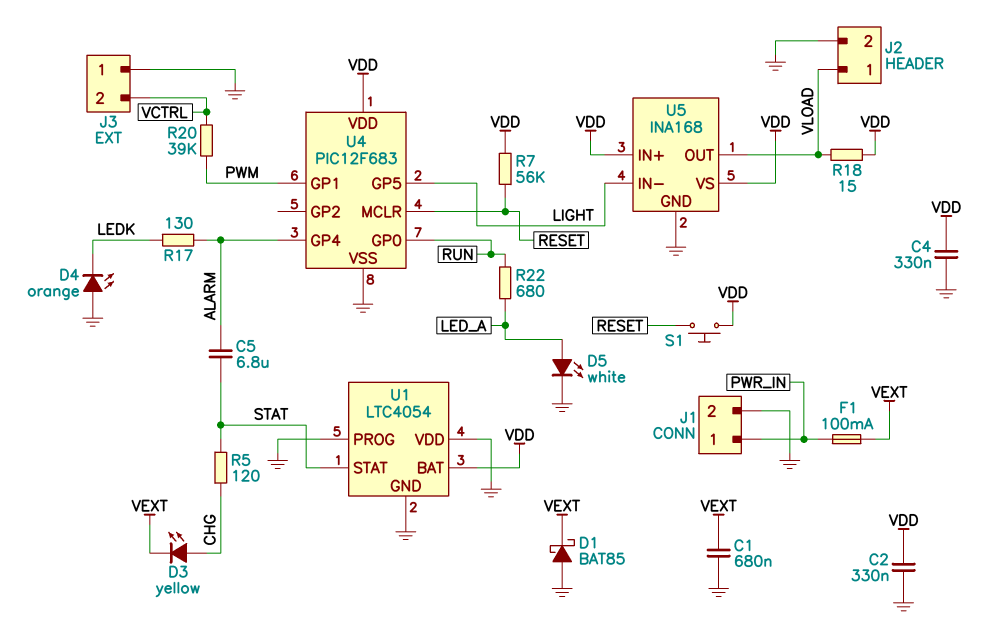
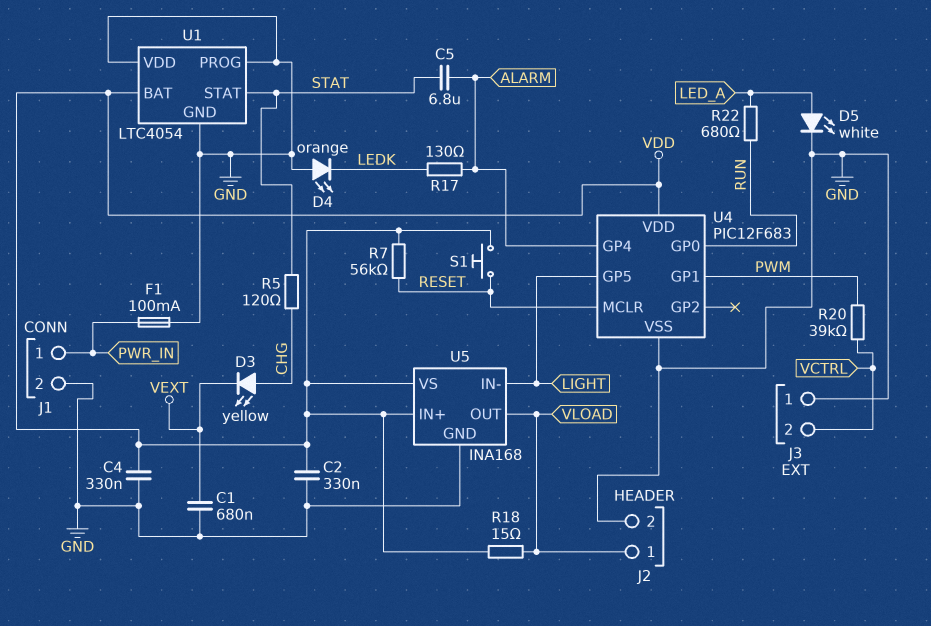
D1: schottky BAT85 (A GND, K VEXT) -> none
F1: 100mA (PWR_IN, VEXT) -> 100mA (GND, PWR_IN)

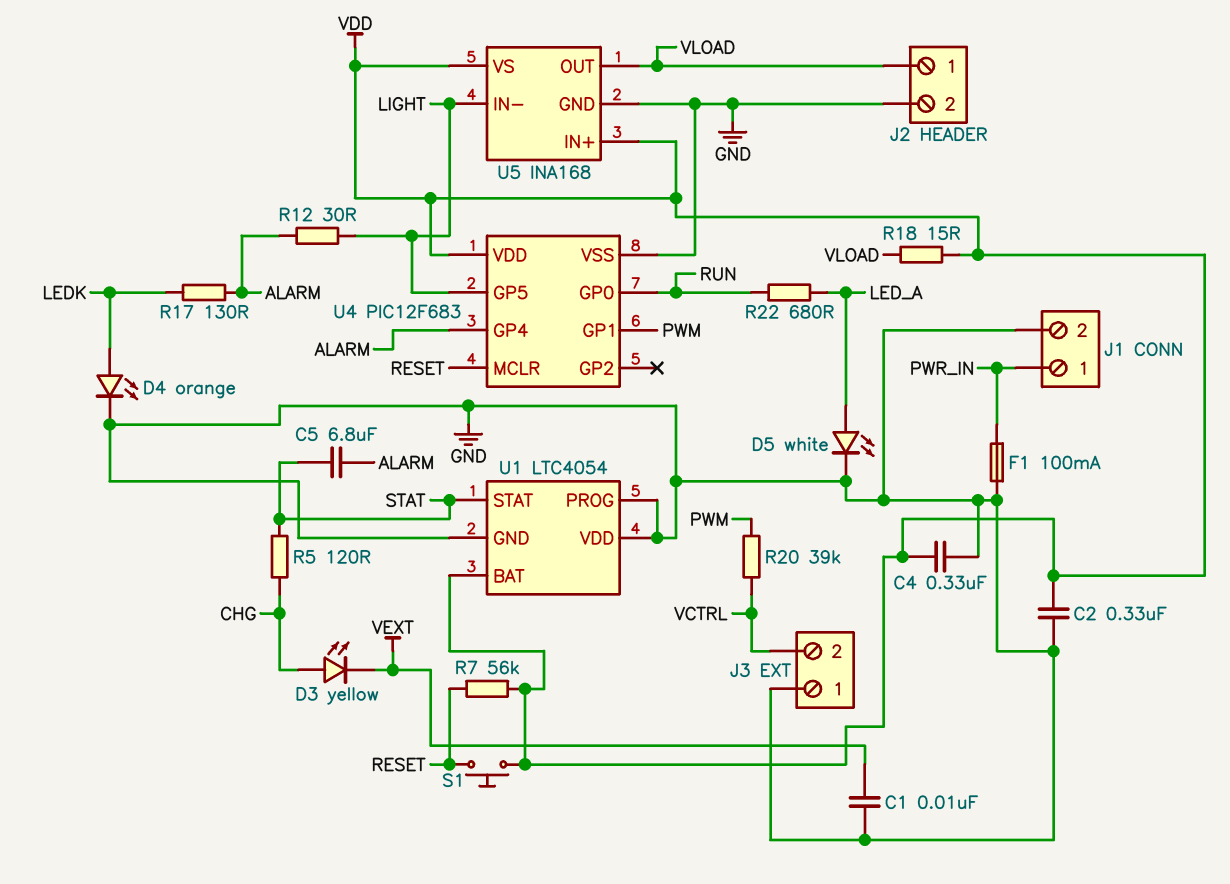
C1: 680nF (GND, VEXT) -> 10nF (GND, VEXT)
D4: LED orange (A GND, K LEDK) -> LED orange (A LEDK, K GND)
R12: none -> 30 (ALARM, LIGHT)

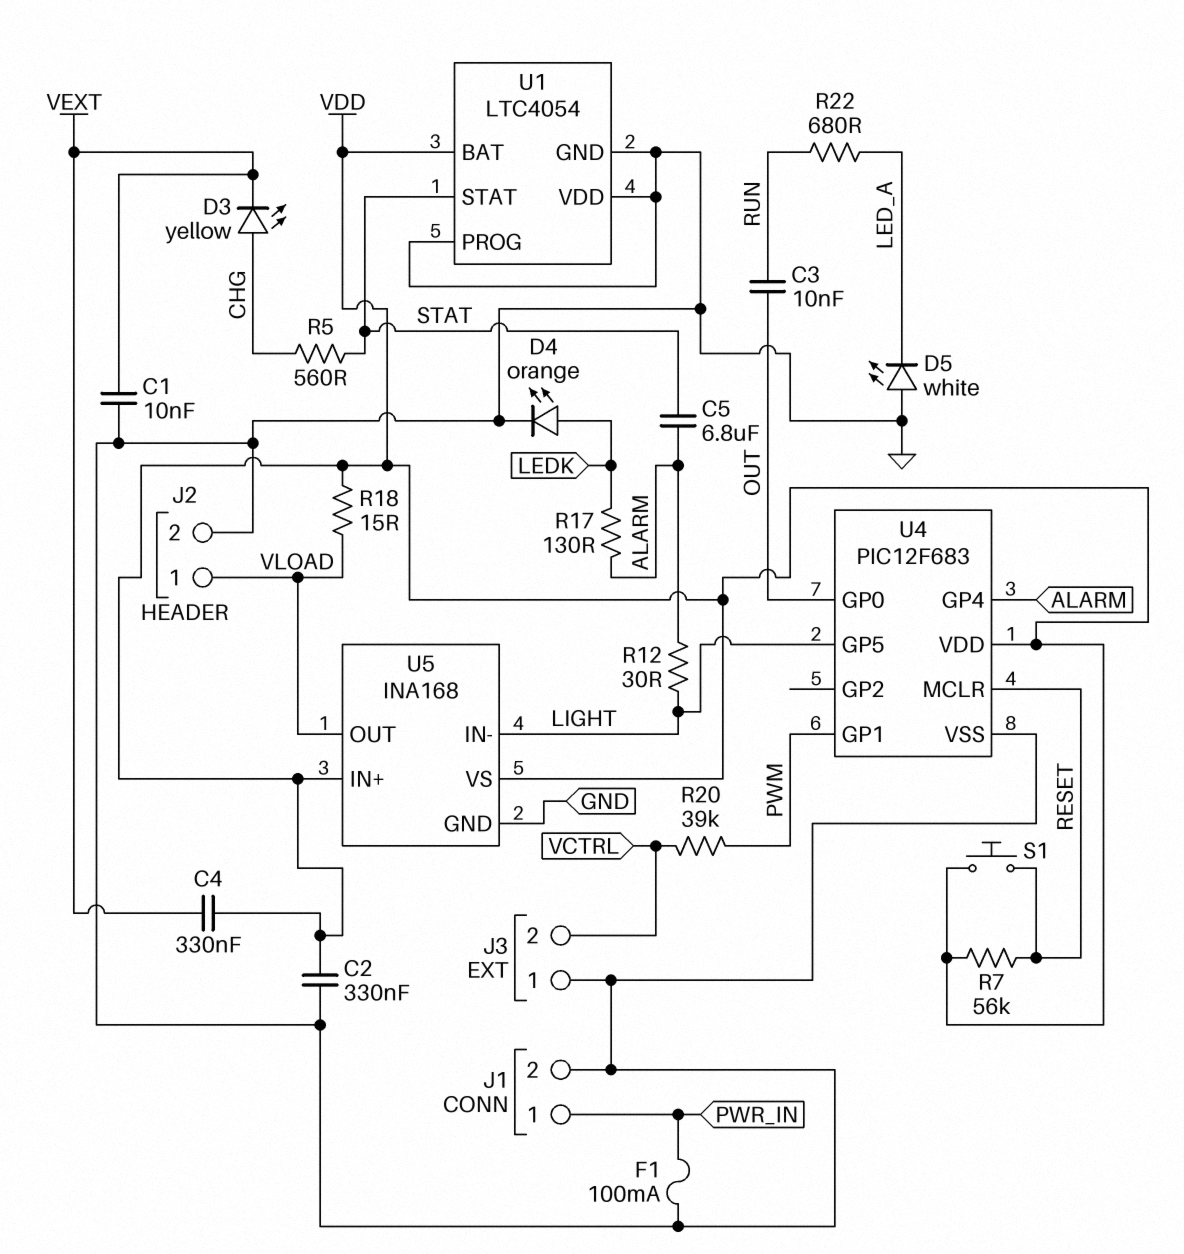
C3: none -> 10nF (OUT, RUN)
C4: 330nF (GND, VDD) -> 330nF (VDD, VEXT)
D5: LED white (A LED_A, K GND) -> LED white (A GND, K LED_A)
R5: 120 (CHG, STAT) -> 560 (CHG, STAT)
U4 pin GP0: RUN -> OUT

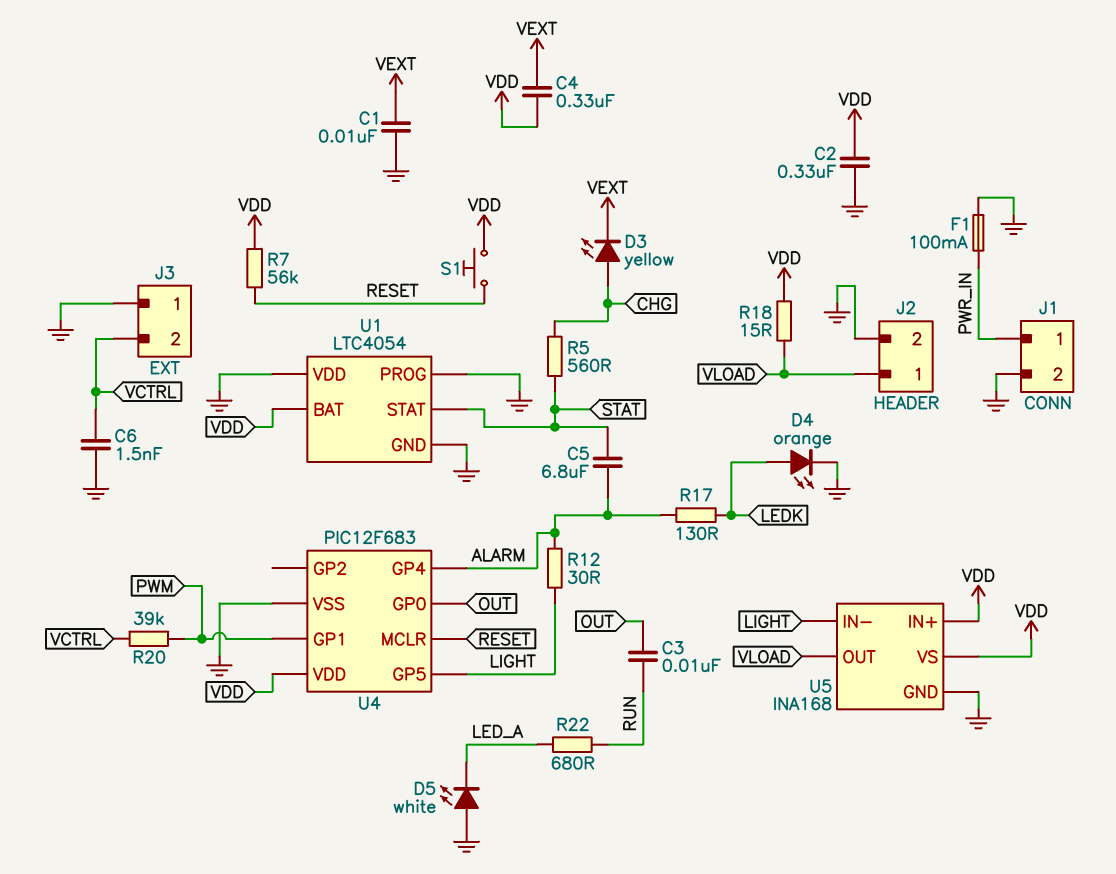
C6: none -> 1.5nF (GND, VCTRL)

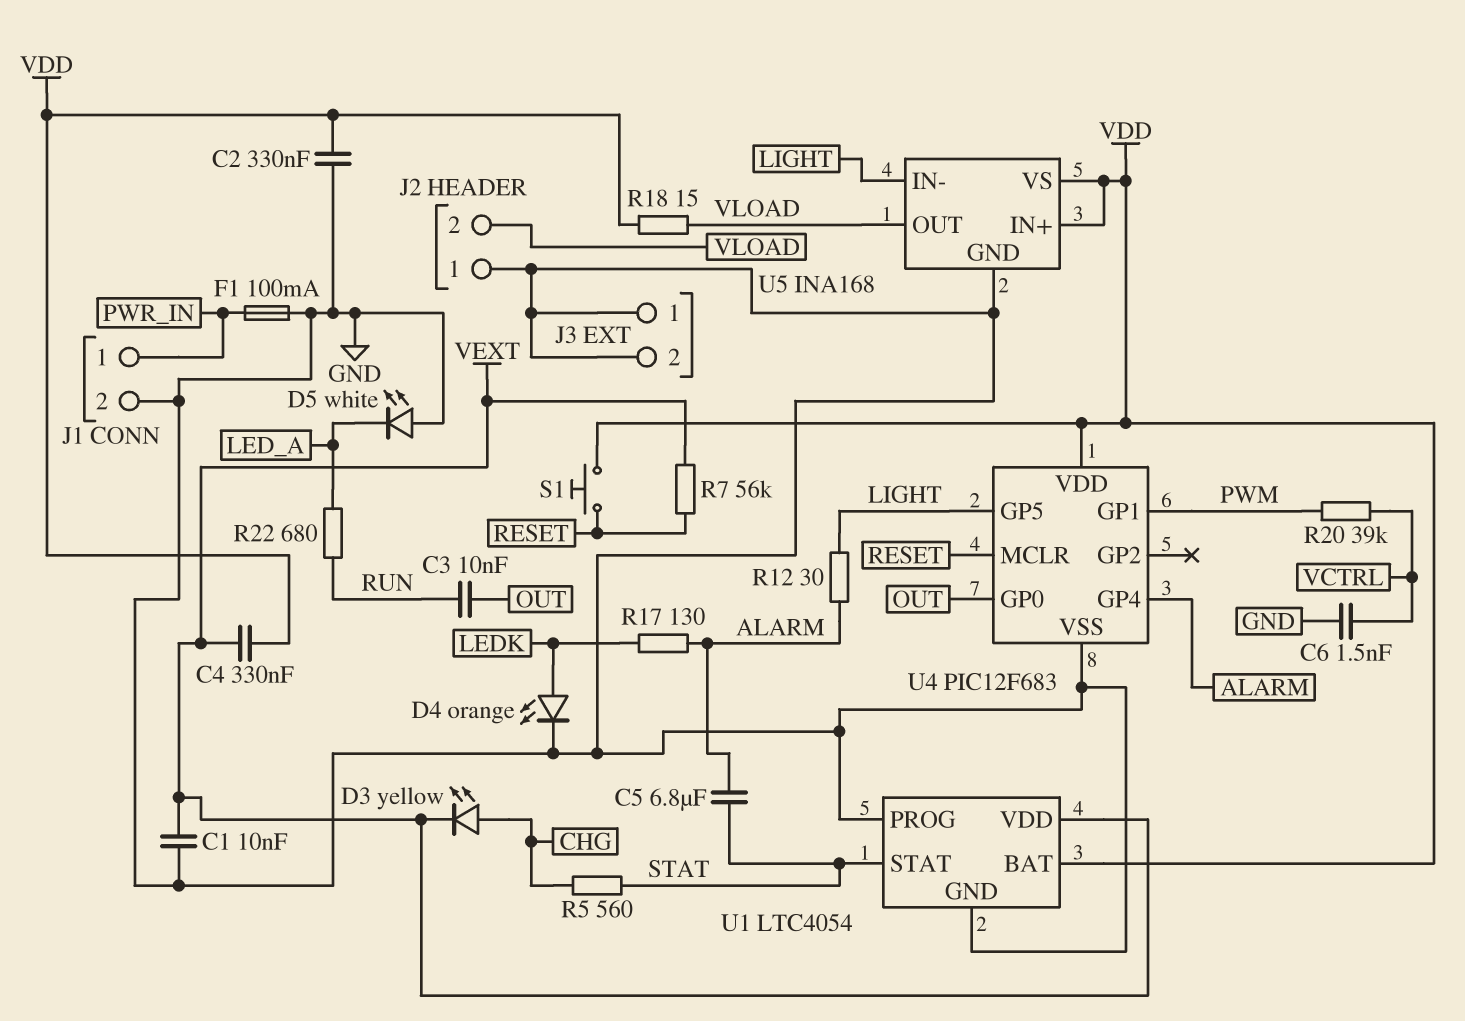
J2 pin 1: VLOAD -> GND
J2 pin 2: GND -> VLOAD
J3 pin 2: VCTRL -> GND
R7: 56k (RESET, VDD) -> 56k (RESET, VEXT)
U1 pin VDD: GND -> VEXT

